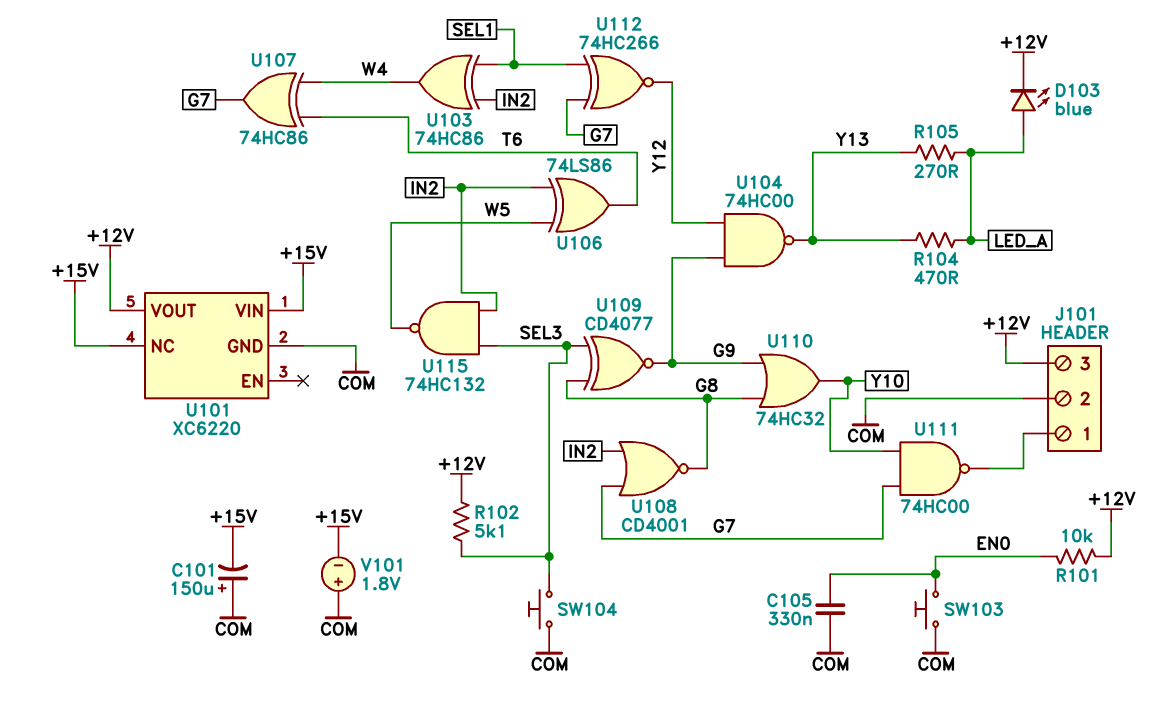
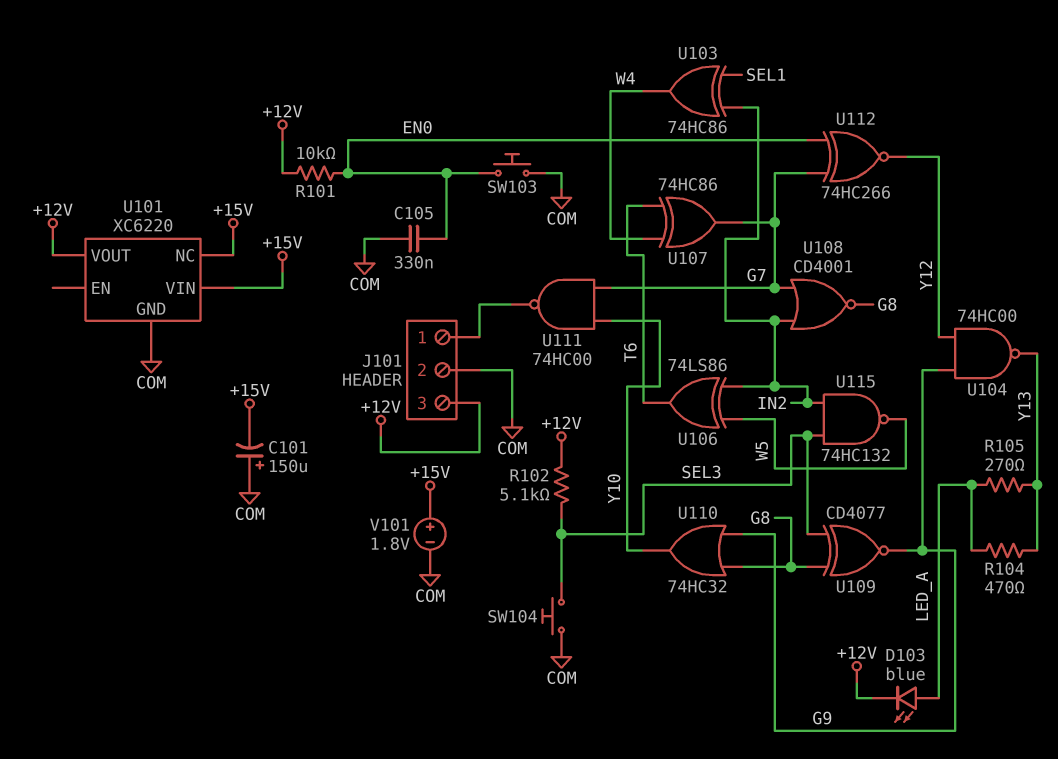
U112: XNOR 74HC266 (in G7, in SEL1, out Y12) -> XNOR 74HC266 (in EN0, in G7, out Y12)
V101: 1.8V (plus COM, minus +15V) -> 1.8V (plus +15V, minus COM)

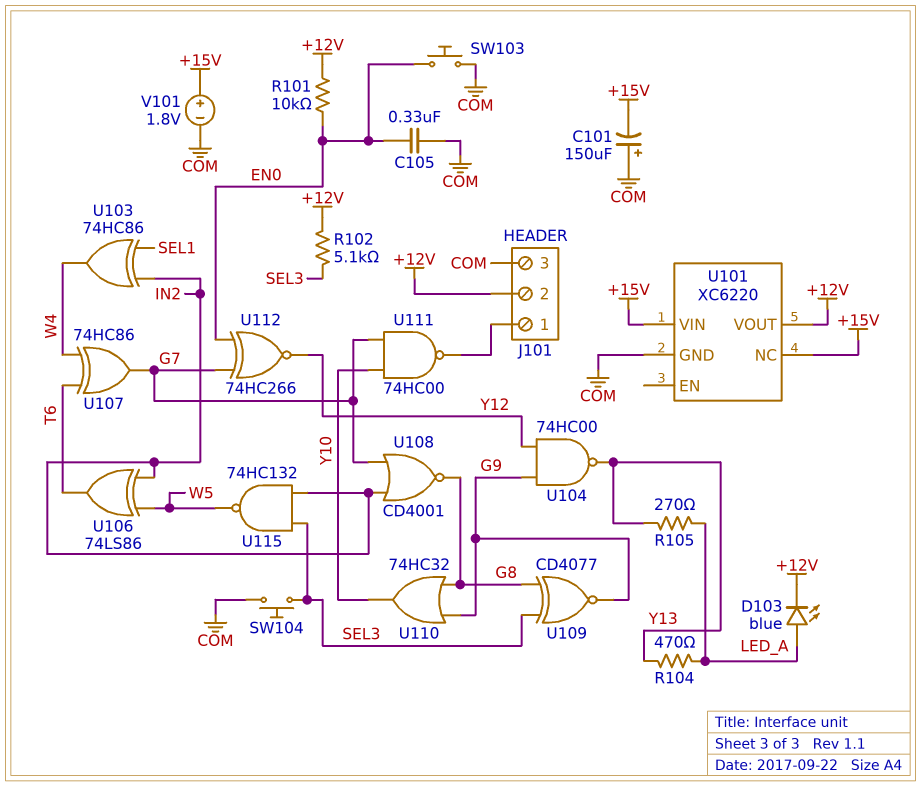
J101 pin 2: COM -> +12V
J101 pin 3: +12V -> COM

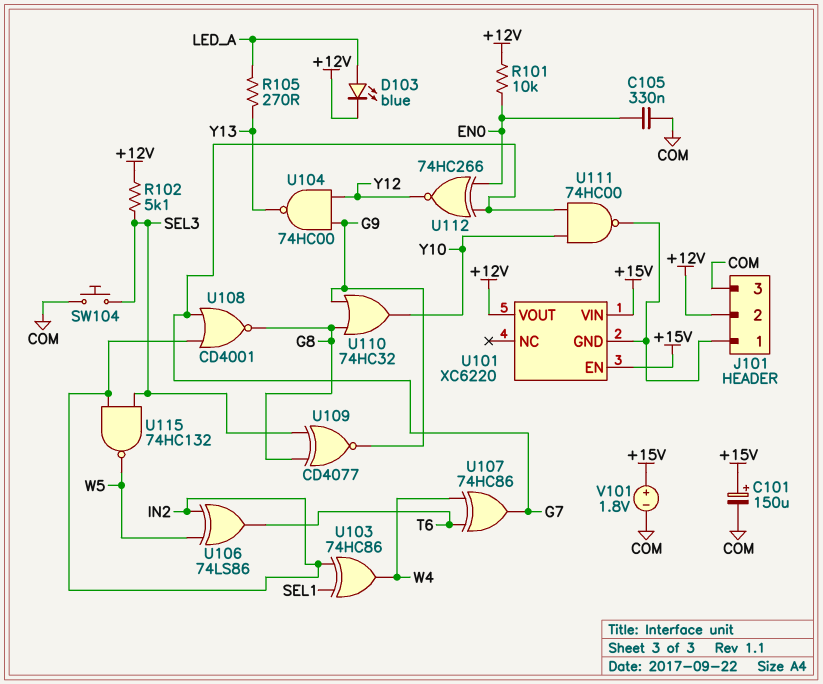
C101: 150uF (plus COM, minus +15V) -> 150uF (plus +15V, minus COM)
R104: 470 (LED_A, Y13) -> none
SW103: button (COM, EN0) -> none
U101 pin EN: none -> +15V
U101 pin GND: COM -> J101/1
U101 pin NC: +15V -> none

